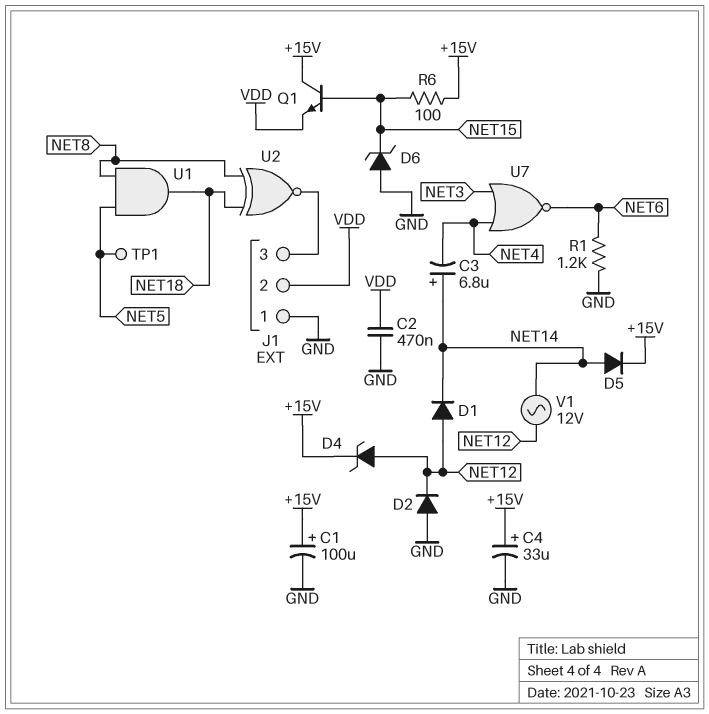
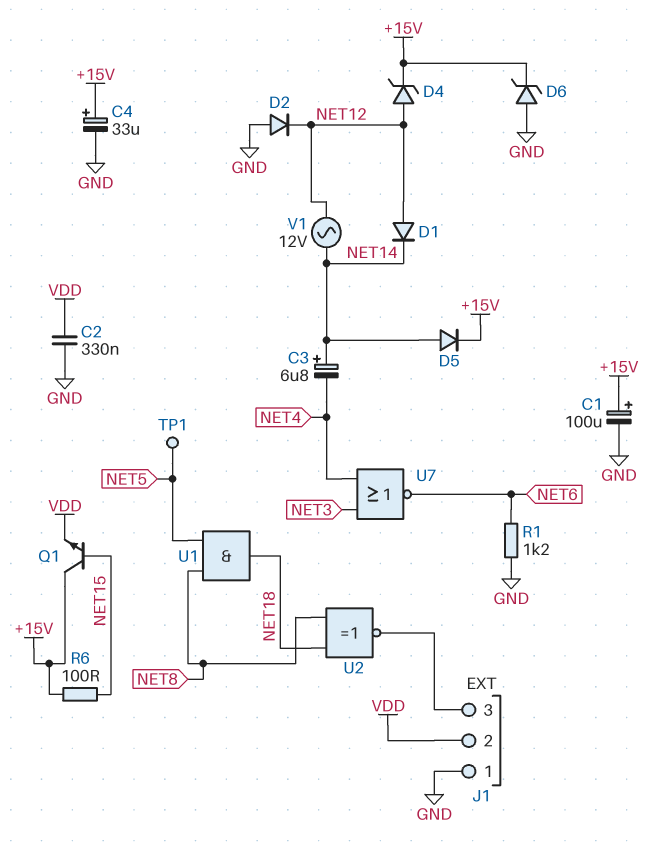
C2: 470nF (GND, VDD) -> 330nF (GND, VDD)
D6: zener (A GND, K NET15) -> zener (A GND, K +15V)

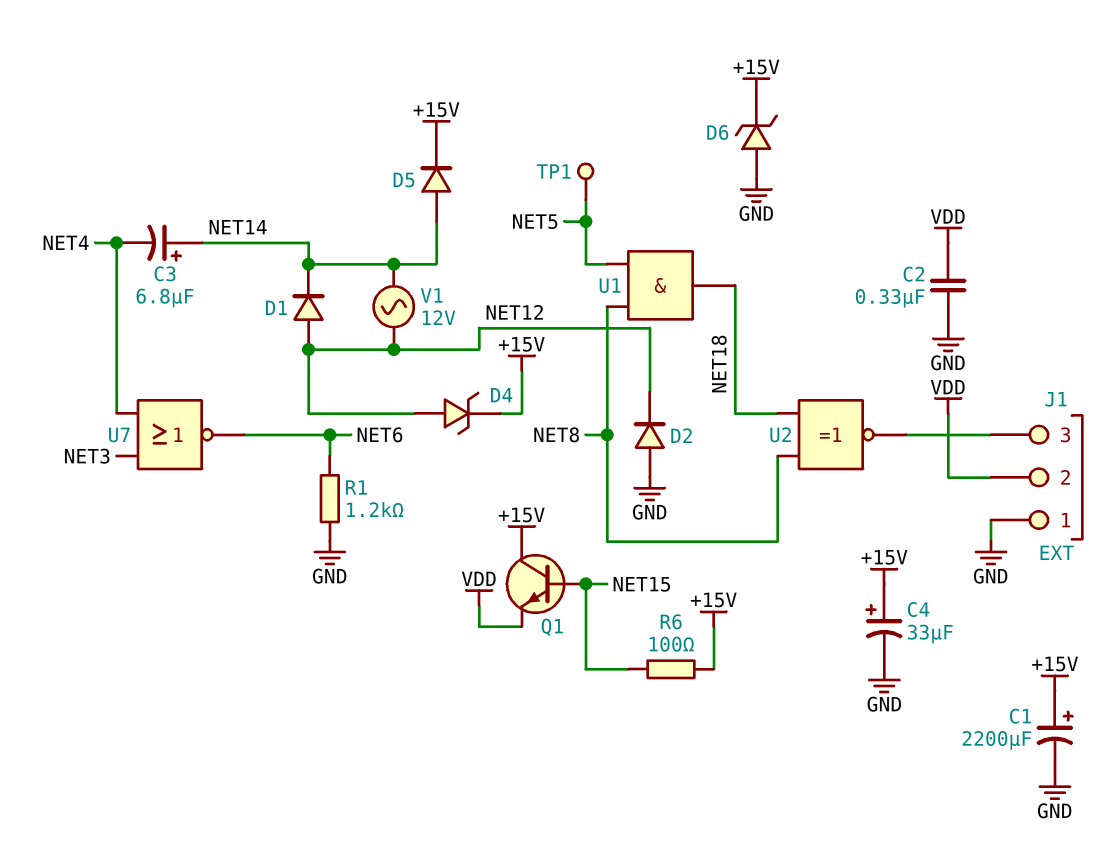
C1: 100uF (plus +15V, minus GND) -> 2200uF (plus +15V, minus GND)

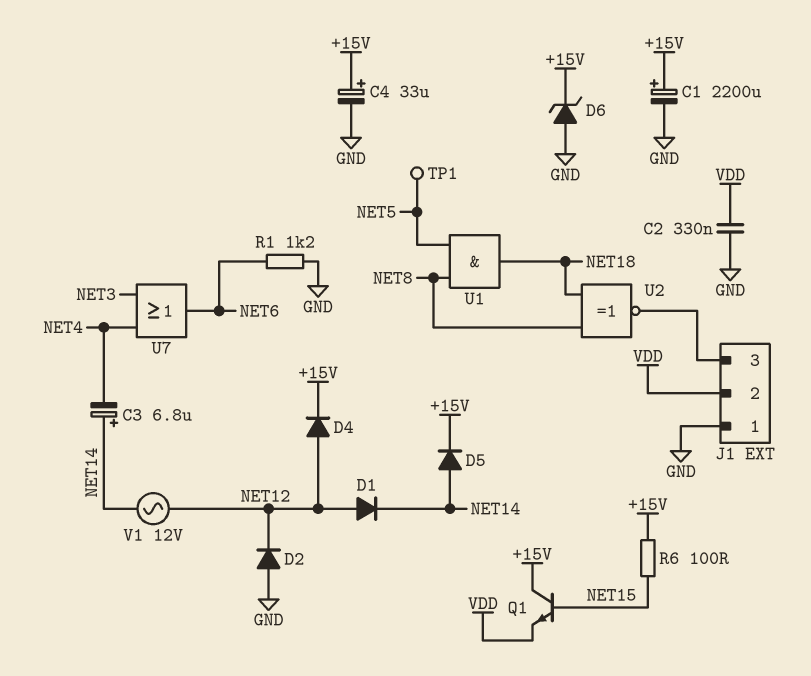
D4: zener (A NET12, K +15V) -> diode (A NET12, K +15V)
U7: NOR (in NET3, in NET4, out NET6) -> OR (in NET3, in NET4, out NET6)

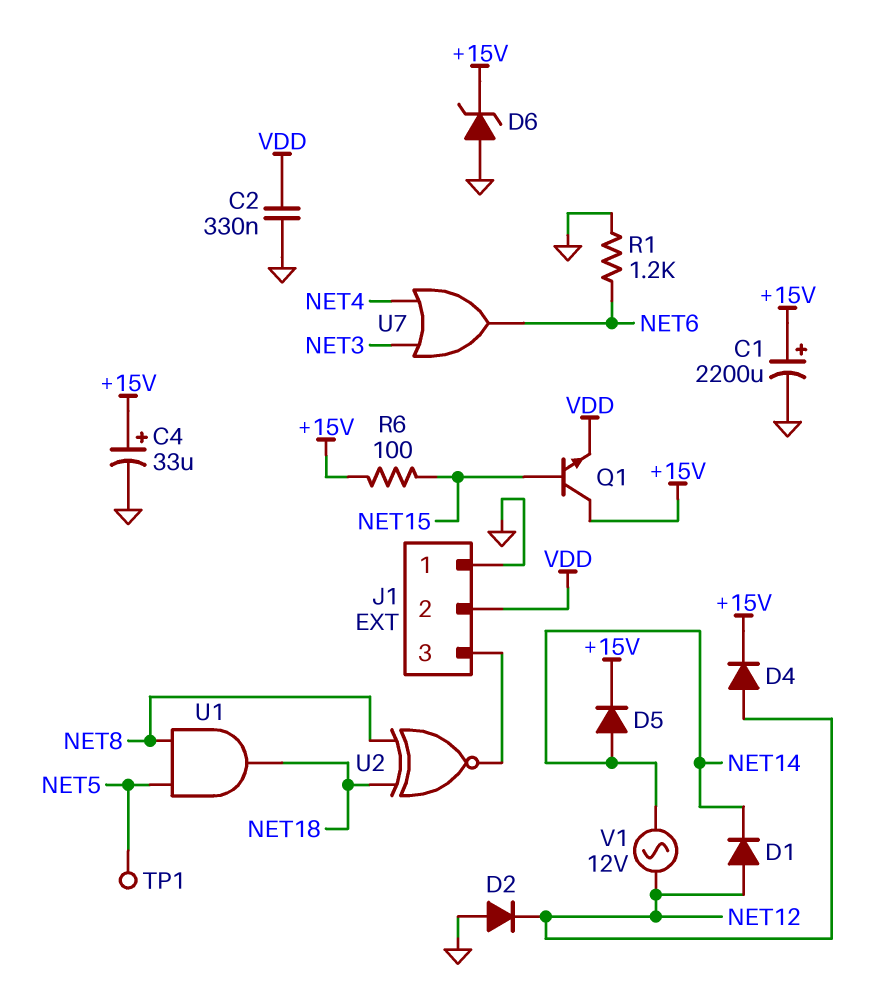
C3: 6.8uF (plus NET14, minus NET4) -> none

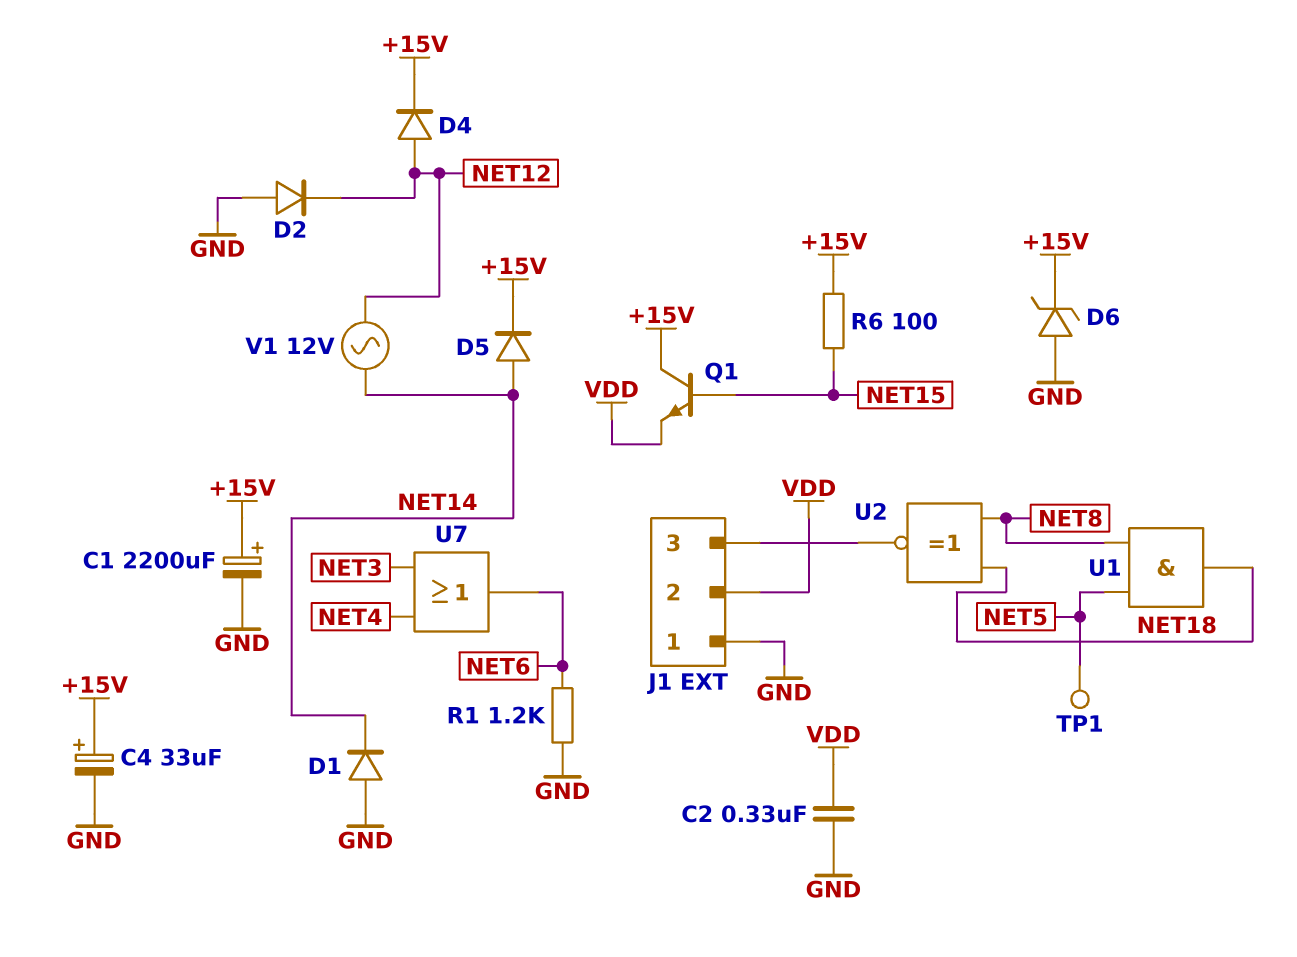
D1: diode (A NET12, K NET14) -> diode (A GND, K NET14)

